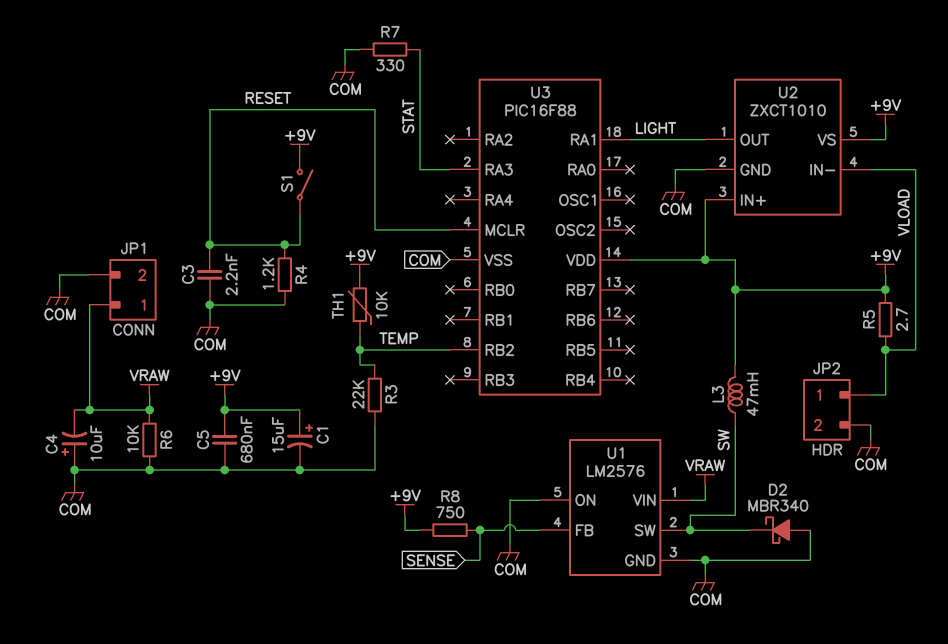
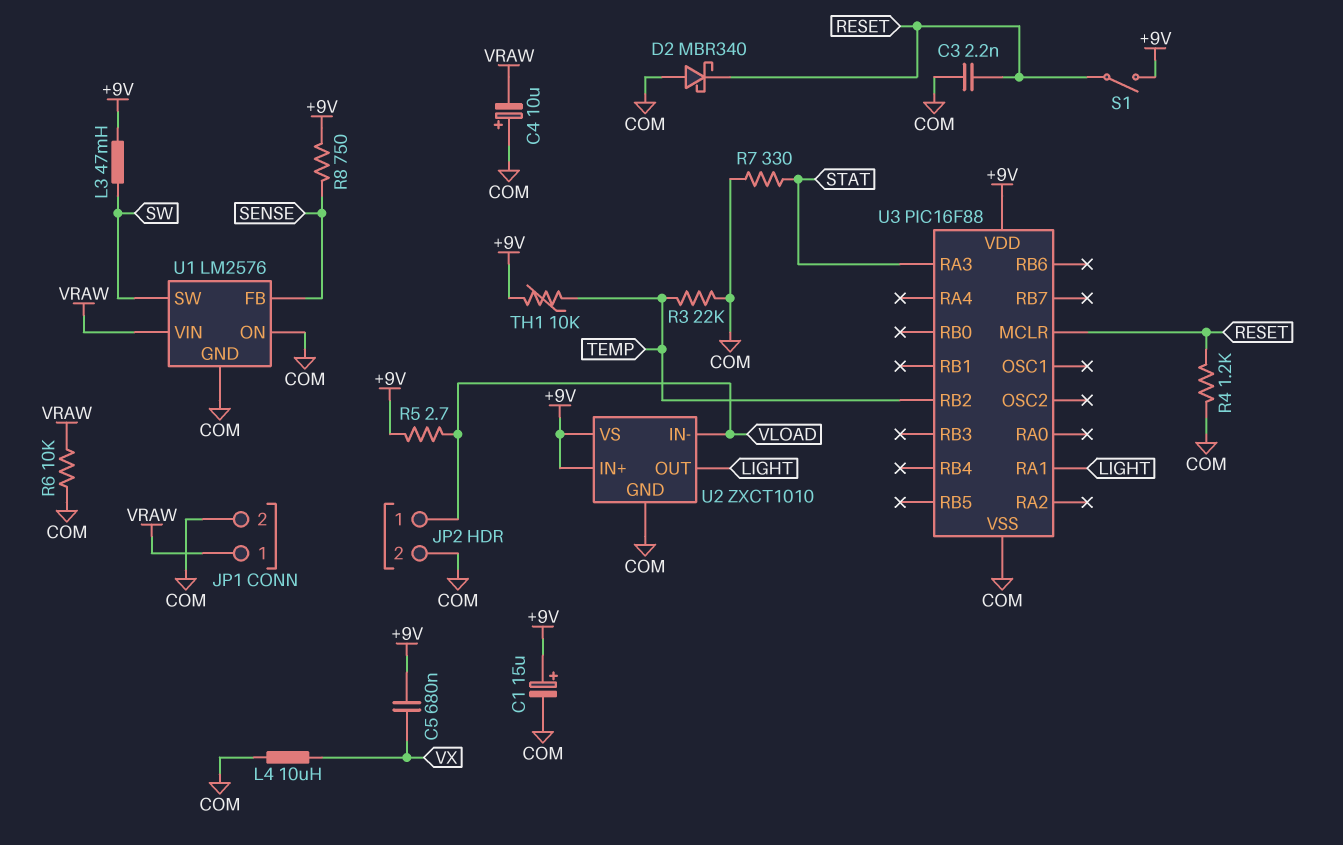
C5: 680nF (+9V, COM) -> 680nF (+9V, VX)
D2: schottky MBR340 (A COM, K SW) -> schottky MBR340 (A COM, K RESET)
L4: none -> 10uH (COM, VX)

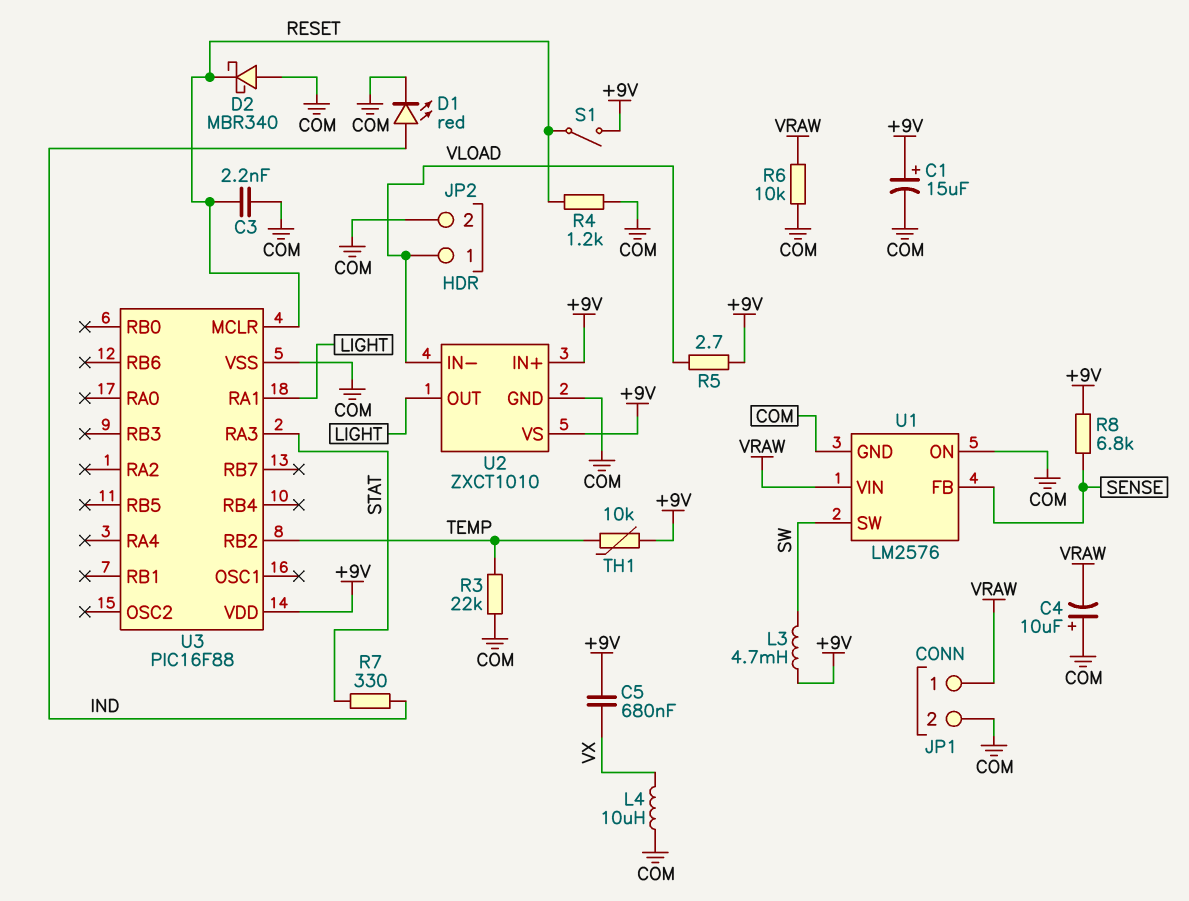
D1: none -> LED red (A IND, K COM)
L3: 47mH (+9V, SW) -> 4.7mH (+9V, SW)
R7: 330 (COM, STAT) -> 330 (IND, STAT)
R8: 750 (+9V, SENSE) -> 6.8k (+9V, SENSE)

